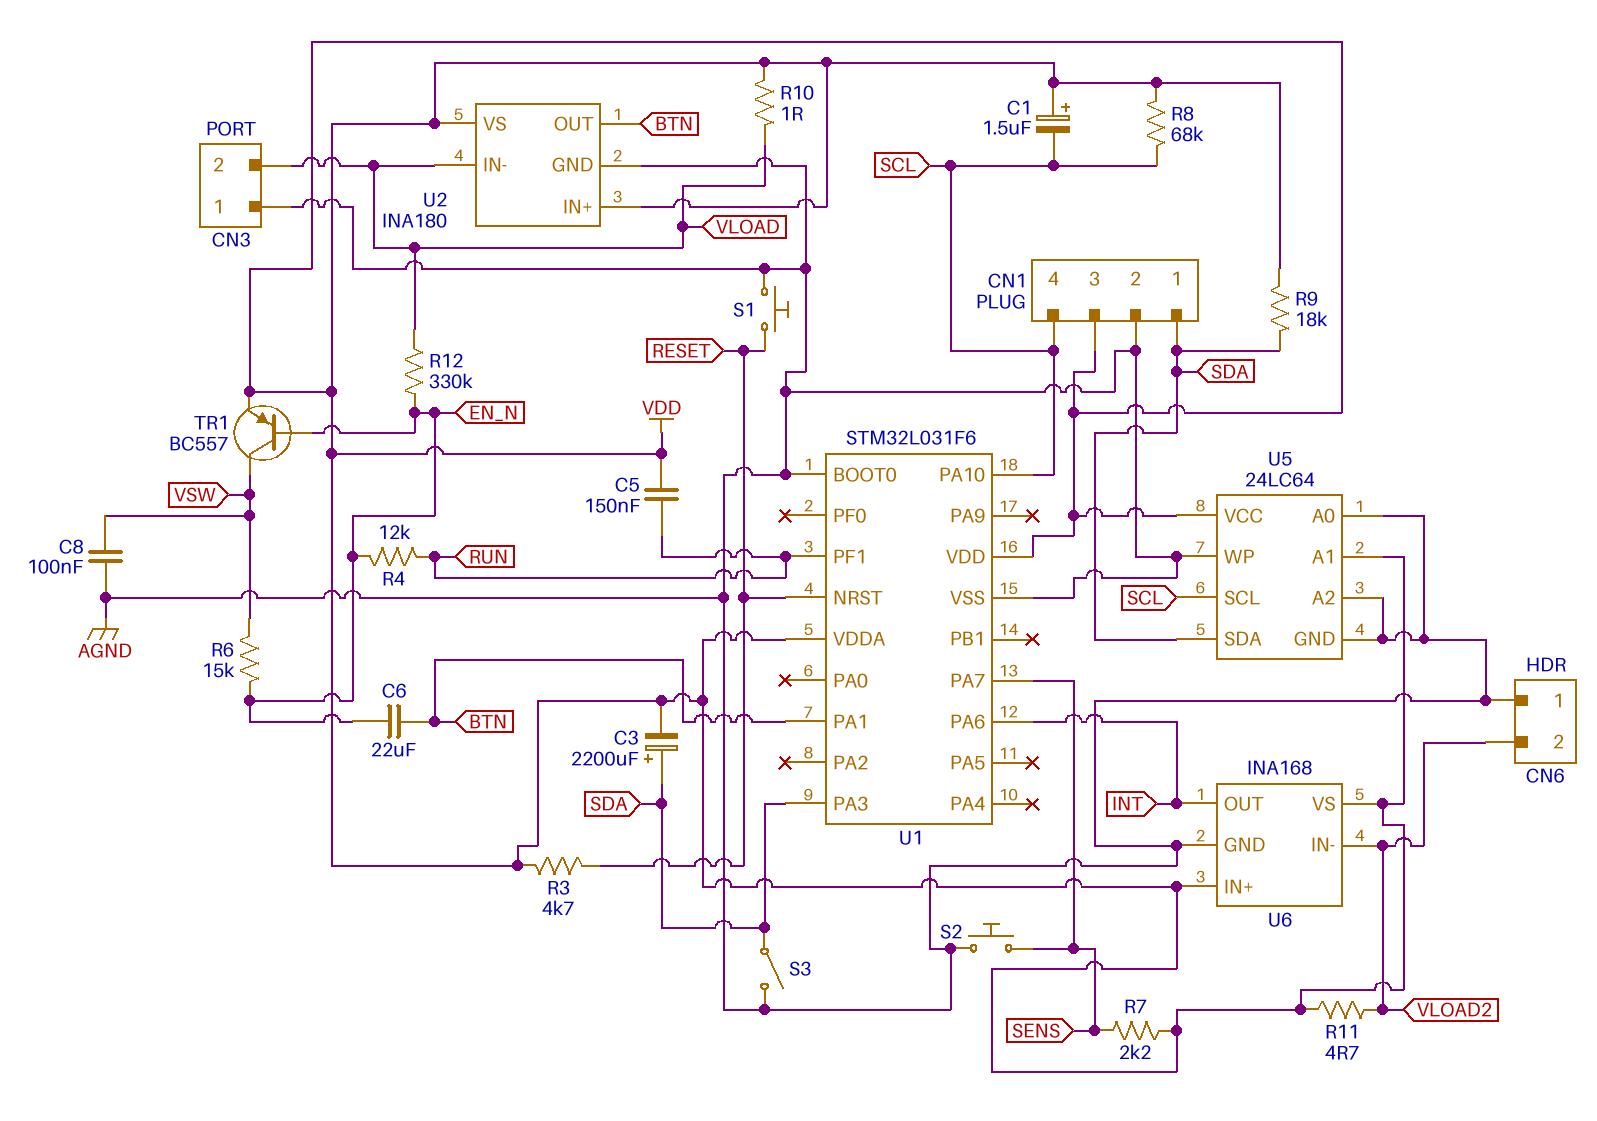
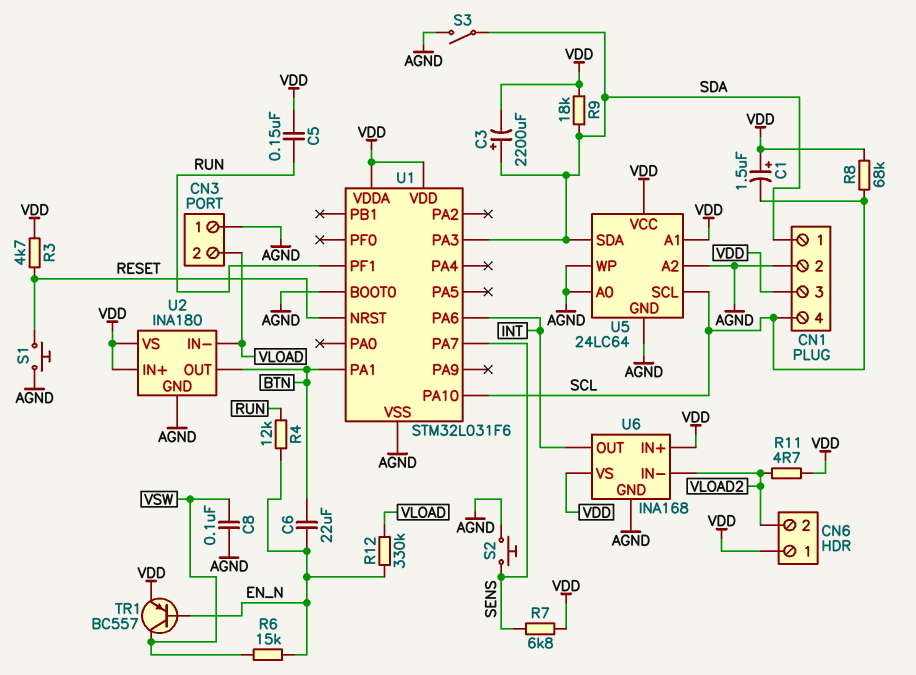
CN6 pin 1: AGND -> VDD
R7: 2.2k (SENS, VDD) -> 6.8k (SENS, VDD)
R10: 1 (VDD, VLOAD) -> none

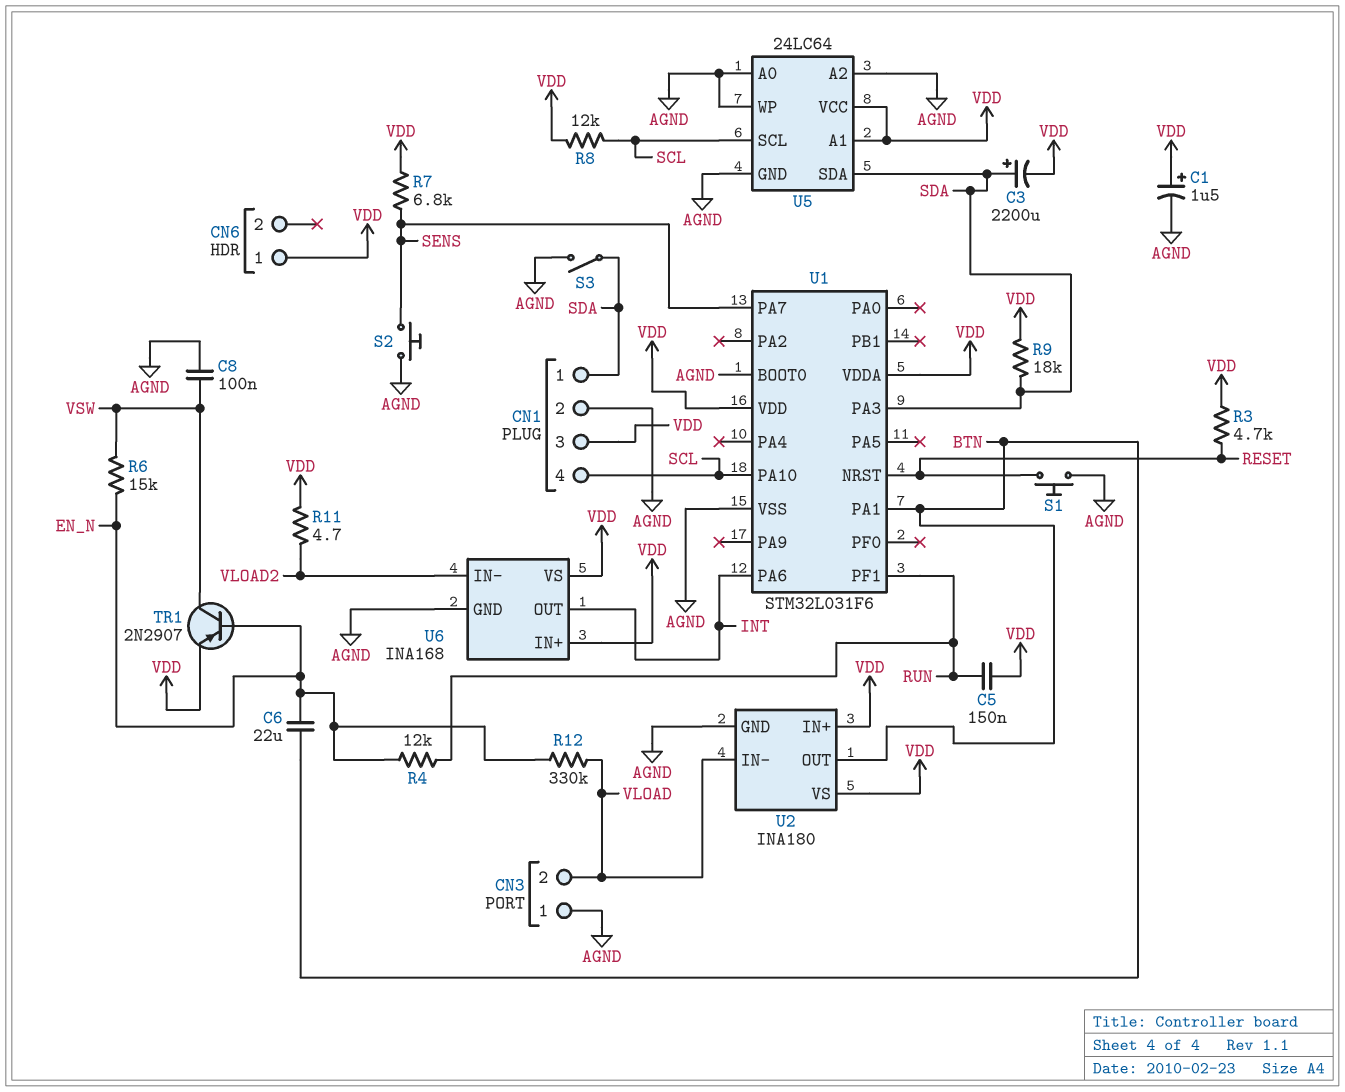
C1: 1.5uF (plus VDD, minus SCL) -> 1.5uF (plus VDD, minus AGND)
CN6 pin 2: VLOAD2 -> none
R8: 68k (SCL, VDD) -> 12k (SCL, VDD)
TR1: PNP BC557 (B EN_N, C VSW, E VDD) -> PNP 2N2907 (B EN_N, C VSW, E VDD)

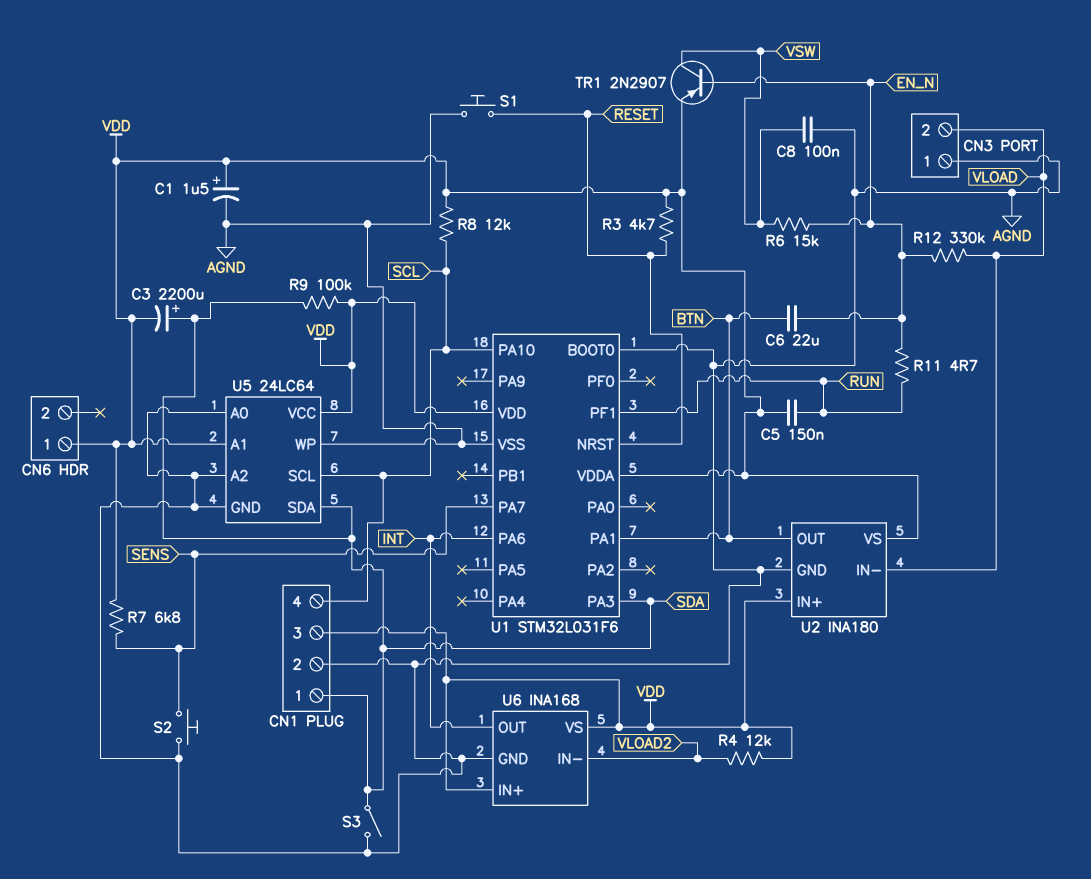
R4: 12k (EN_N, RUN) -> 12k (VDD, VLOAD2)
R9: 18k (SDA, VDD) -> 100k (SDA, VDD)
R11: 4.7 (VDD, VLOAD2) -> 4.7 (EN_N, RUN)

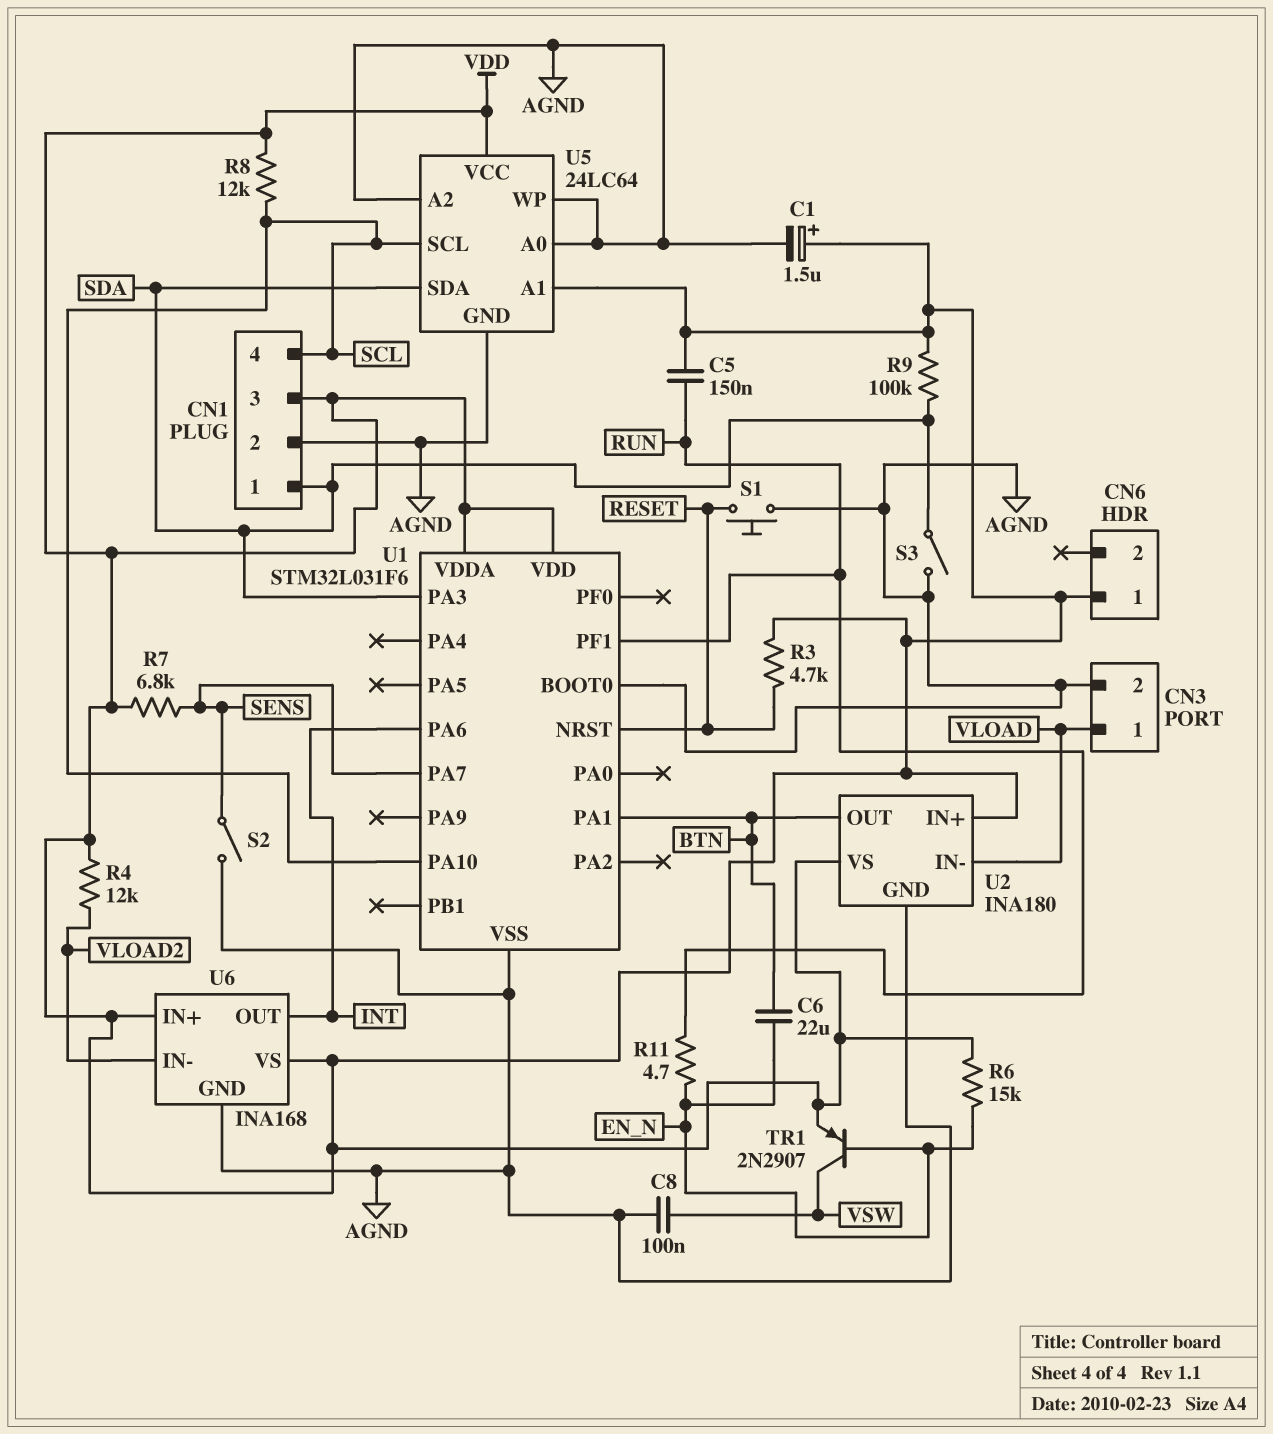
C3: 2200uF (plus SDA, minus VDD) -> none
CN3 pin 1: AGND -> VLOAD
CN3 pin 2: VLOAD -> AGND
R6: 15k (EN_N, VSW) -> 15k (EN_N, VDD)
R12: 330k (EN_N, VLOAD) -> none
S2: button (AGND, SENS) -> switch (AGND, SENS)

